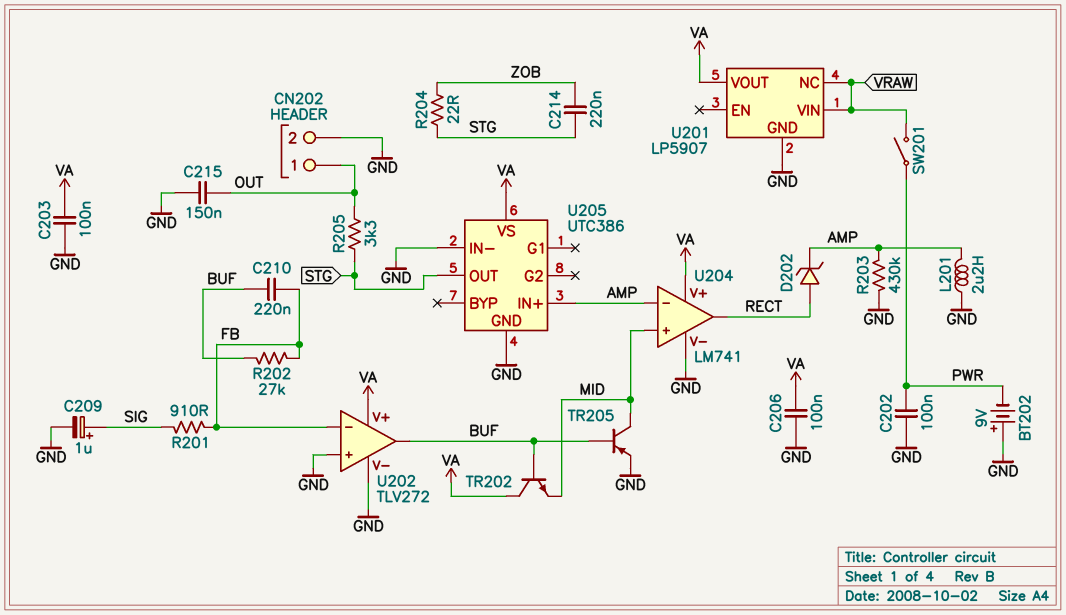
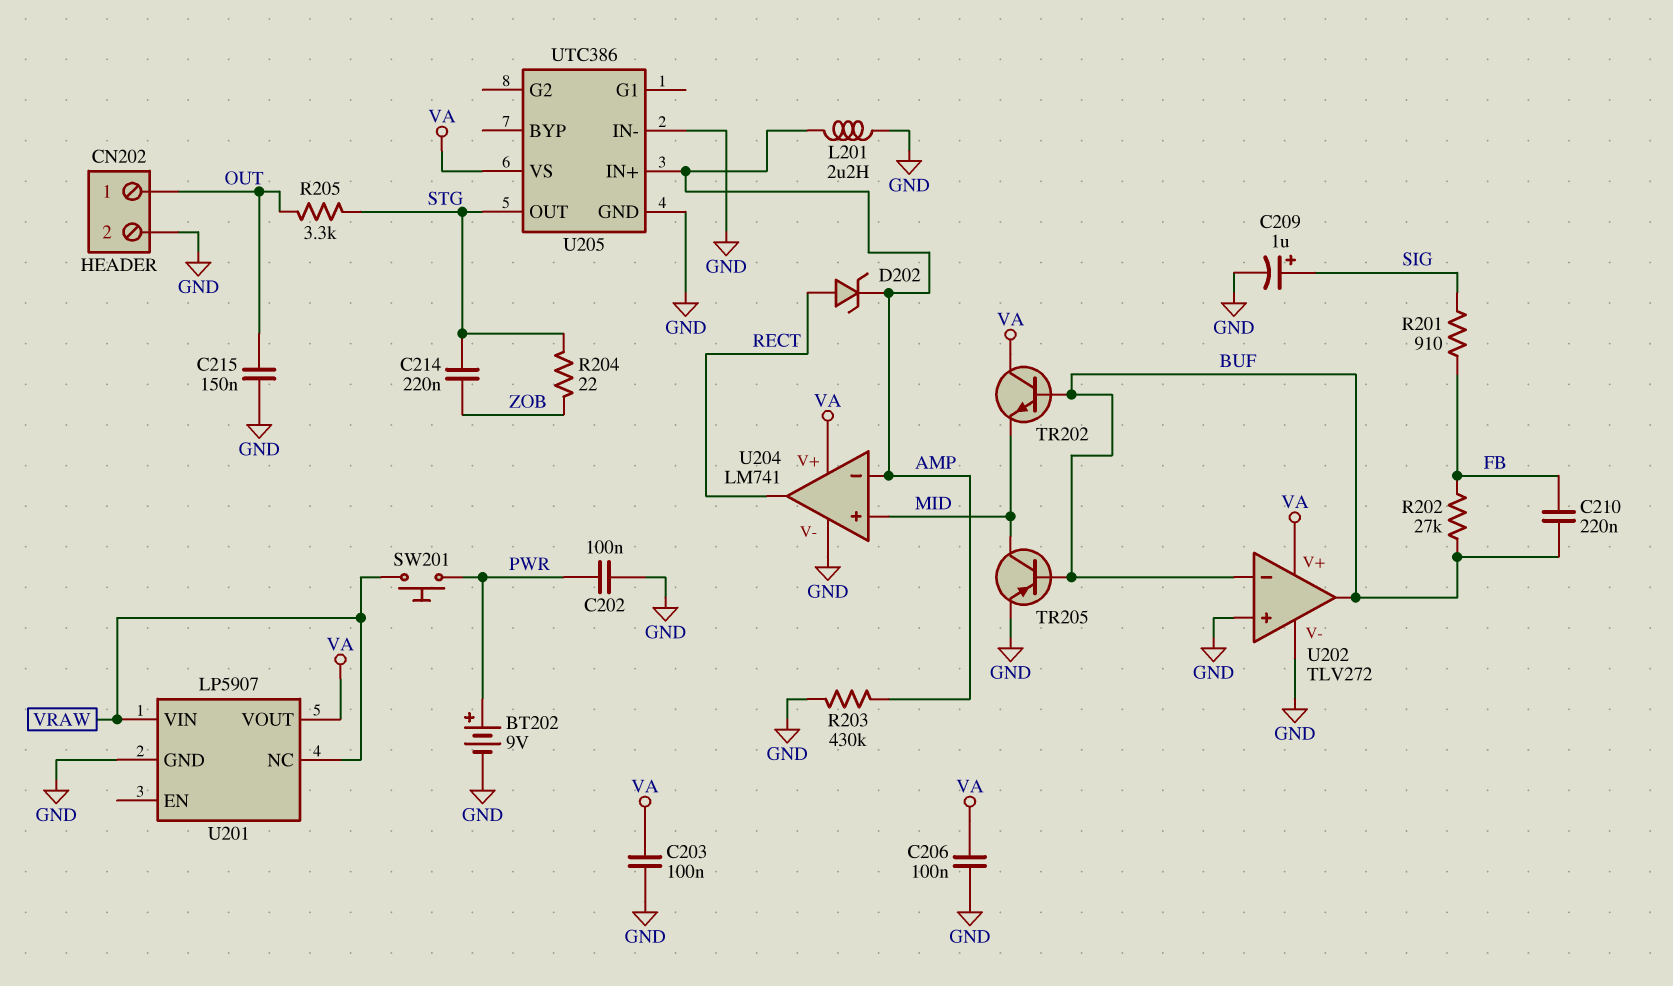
BT202: 9V (plus GND, minus PWR) -> 9V (plus PWR, minus GND)
SW201: switch (PWR, VRAW) -> button (PWR, VRAW)
U202 pin in-: FB -> BUF

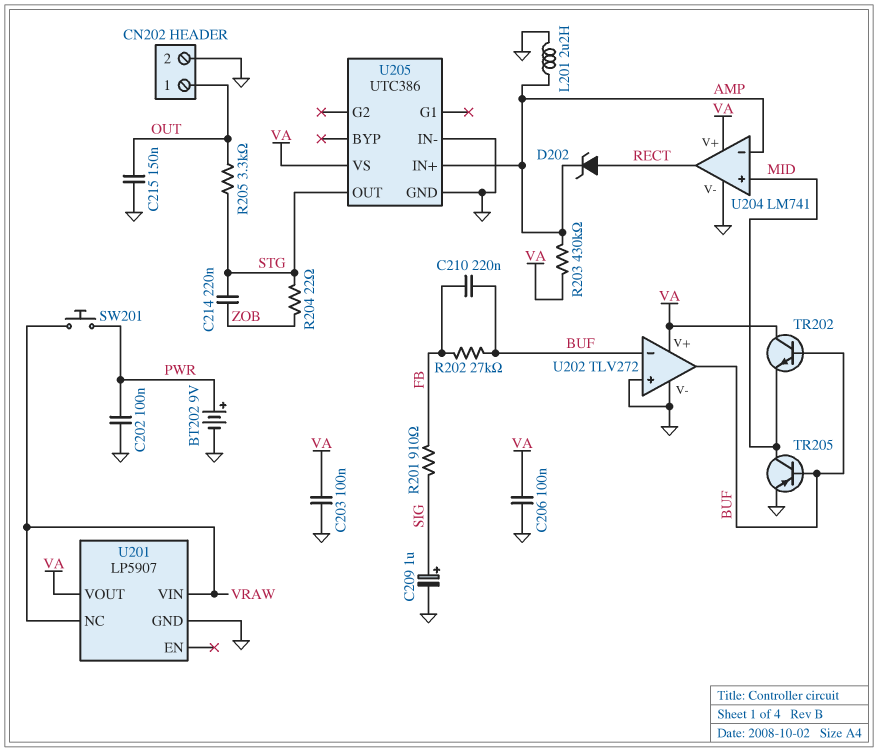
R203: 430k (AMP, GND) -> 430k (AMP, VA)

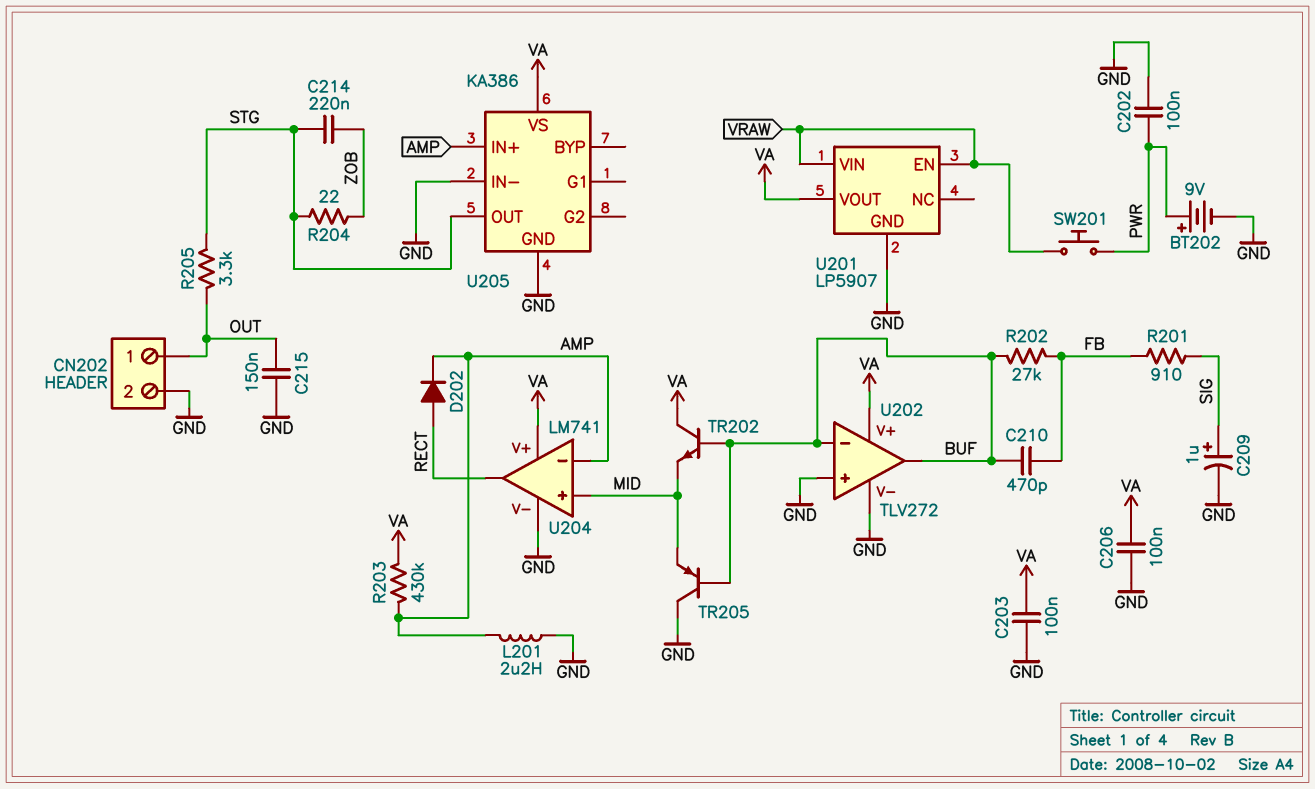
C210: 220nF (BUF, FB) -> 470pF (BUF, FB)
D202: zener (A RECT, K AMP) -> diode (A RECT, K AMP)
TR205: PNP (B BUF, C MID, E GND) -> PNP (B BUF, C GND, E MID)
U201 pin EN: none -> VRAW
U201 pin NC: VRAW -> none
U205: UTC386 -> KA386

